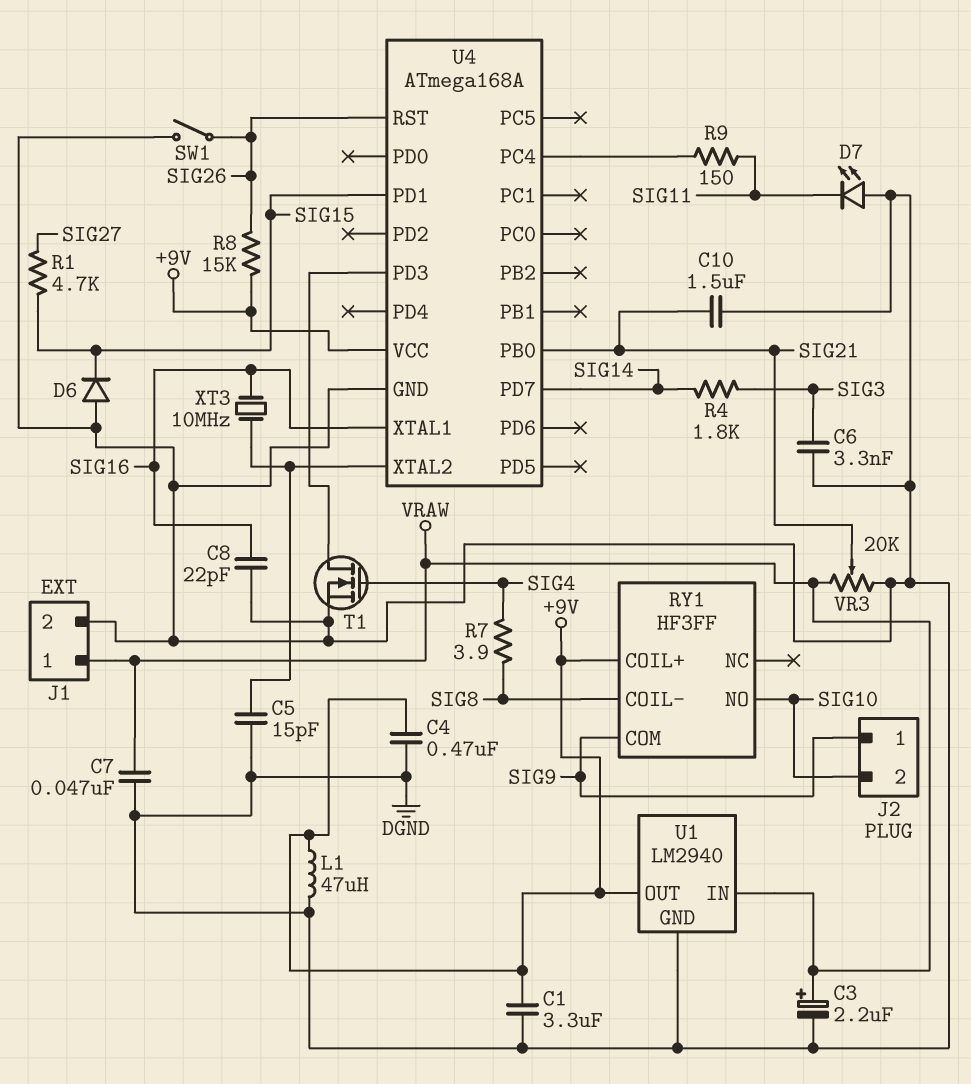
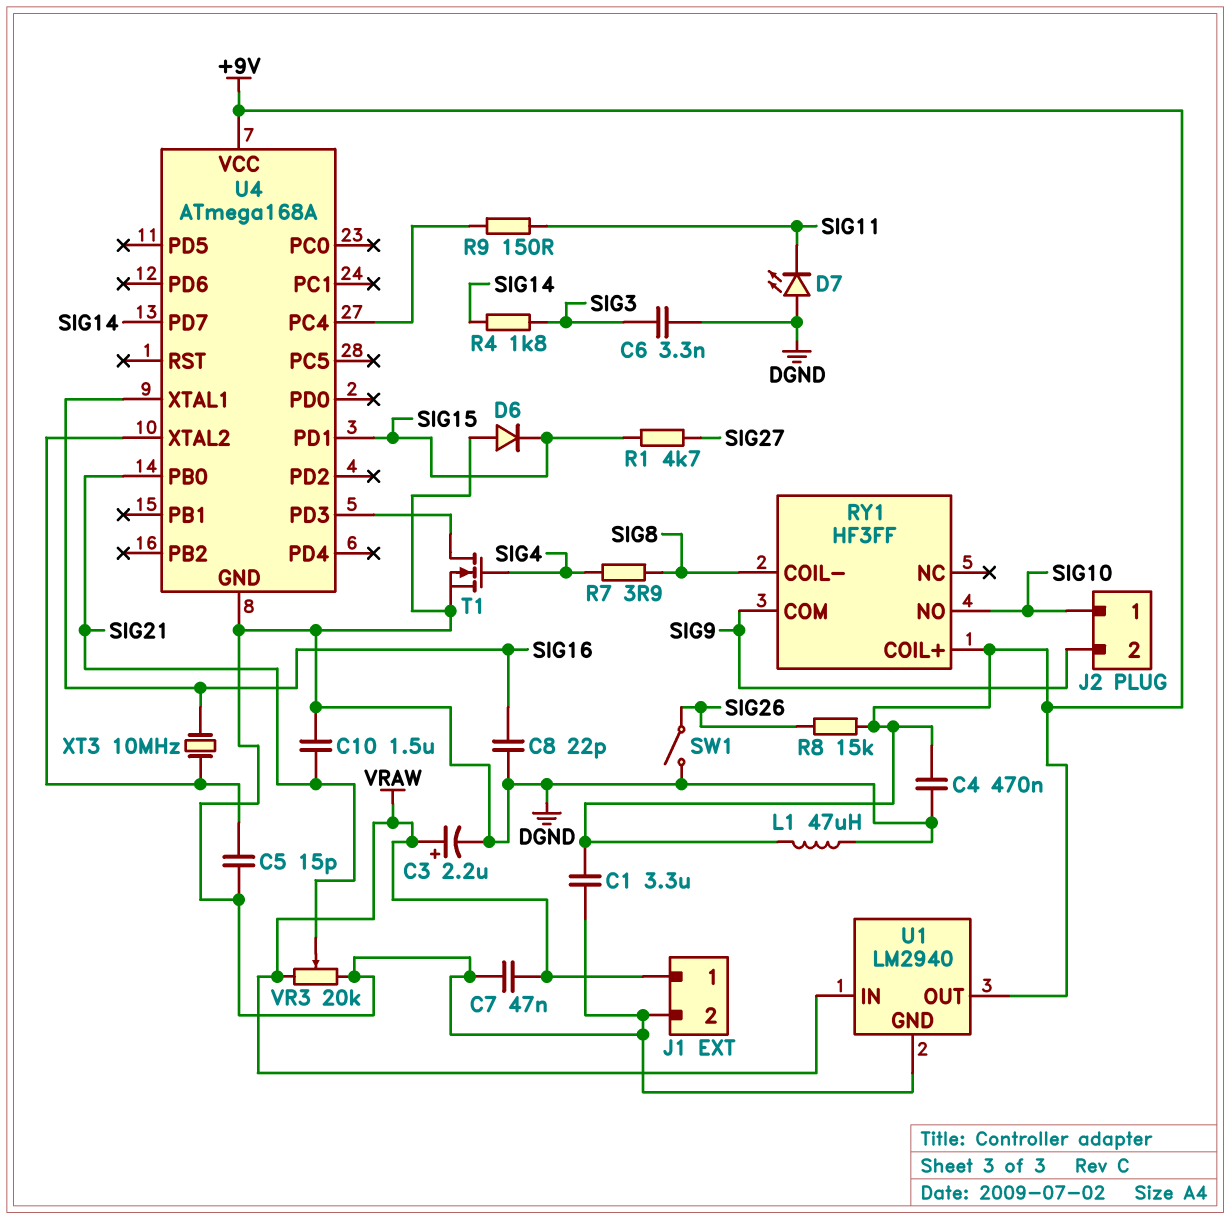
J2 pin 1: SIG9 -> SIG10
J2 pin 2: SIG10 -> SIG9
U4 pin RST: SIG26 -> none

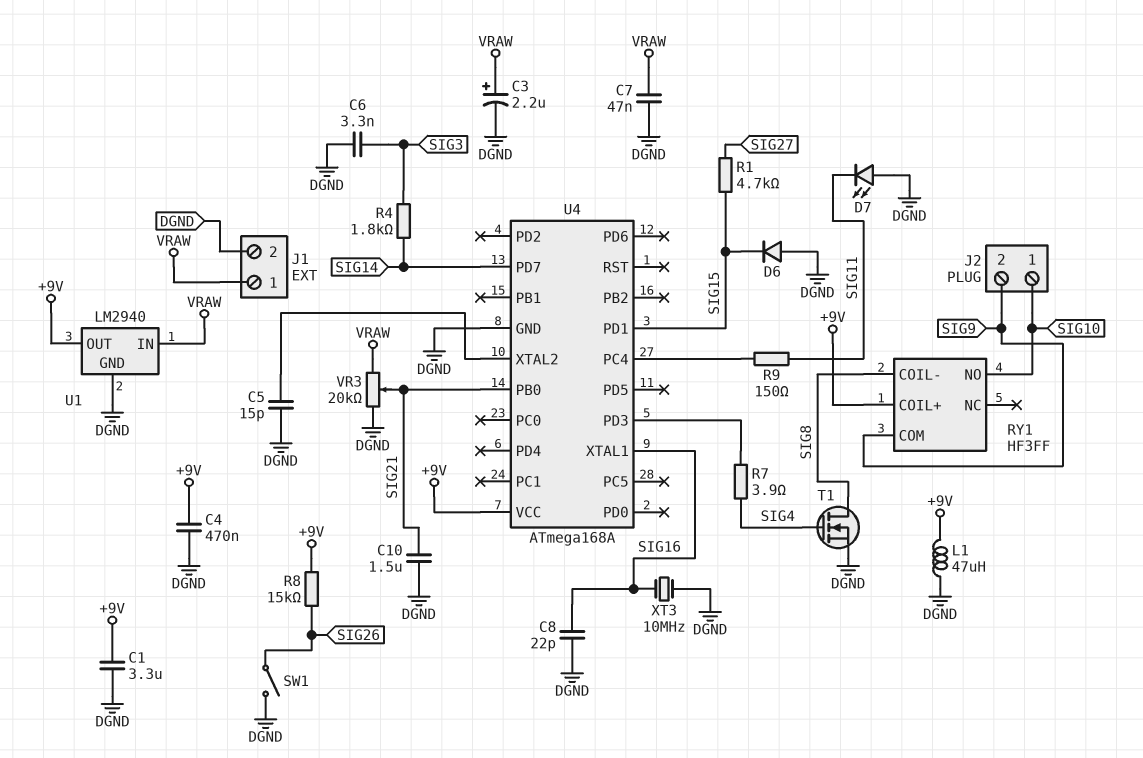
R7: 3.9 (SIG4, SIG8) -> 3.9 (SIG4, U4/PD3)
T1: NMOS (G SIG4, D U4/PD3, S DGND) -> NMOS (G SIG4, D SIG8, S DGND)
XT3: 10MHz (SIG16, U4/XTAL2) -> 10MHz (DGND, SIG16)

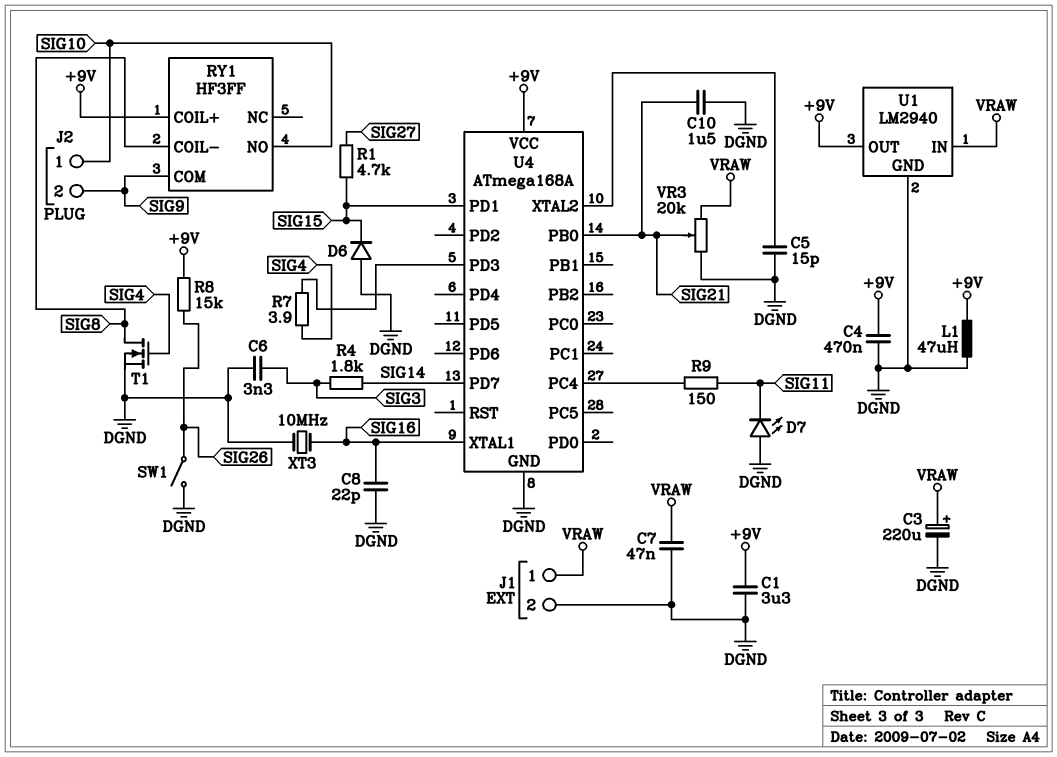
C3: 2.2uF (plus VRAW, minus DGND) -> 220uF (plus VRAW, minus DGND)

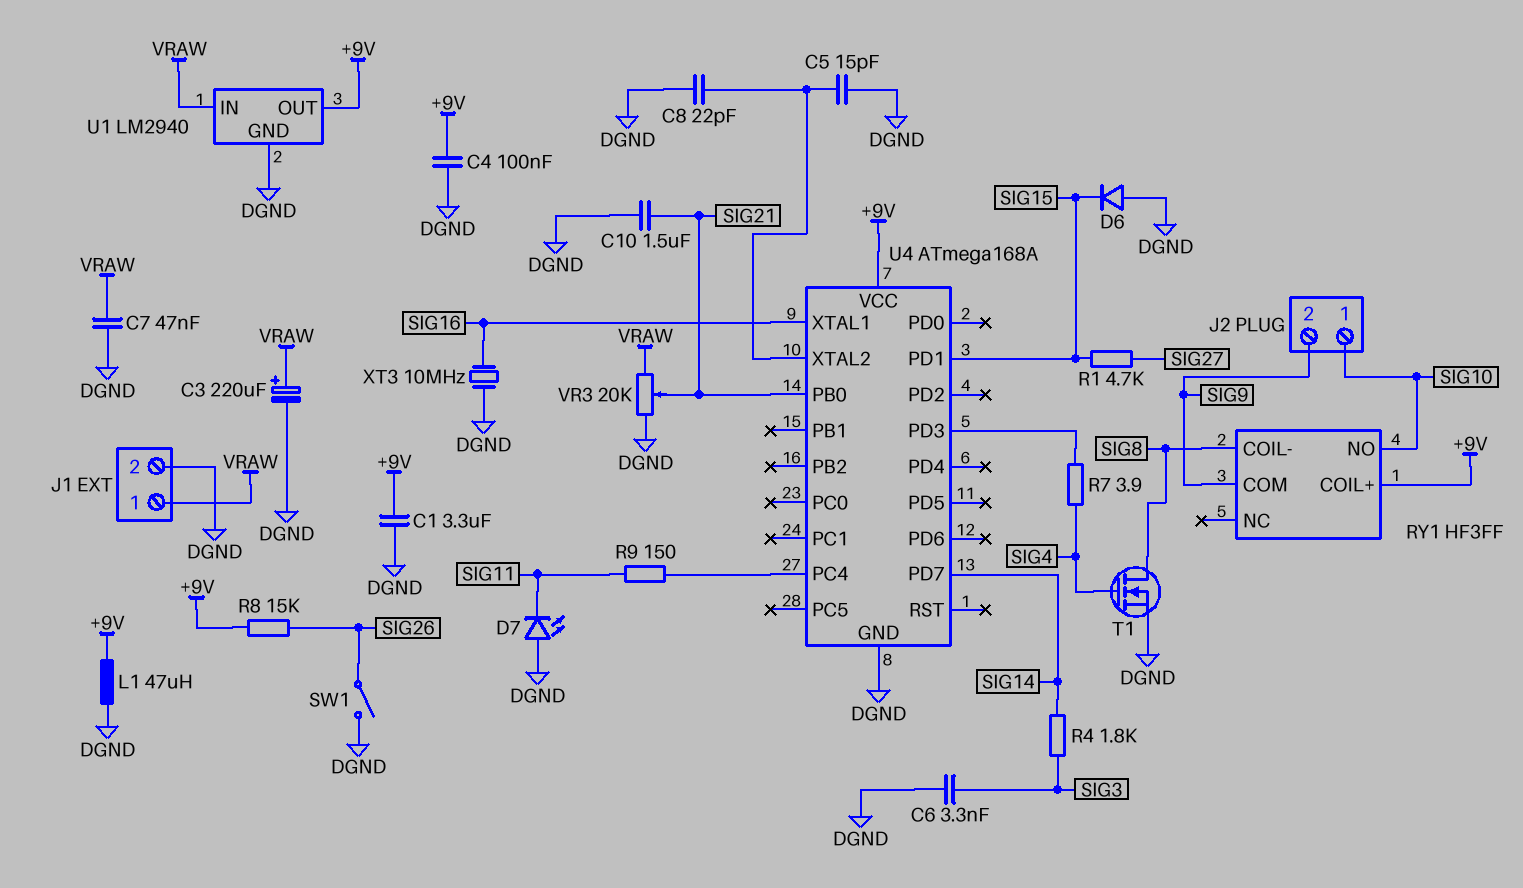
C4: 470nF (+9V, DGND) -> 100nF (+9V, DGND)
C8: 22pF (DGND, SIG16) -> 22pF (DGND, U4/XTAL2)

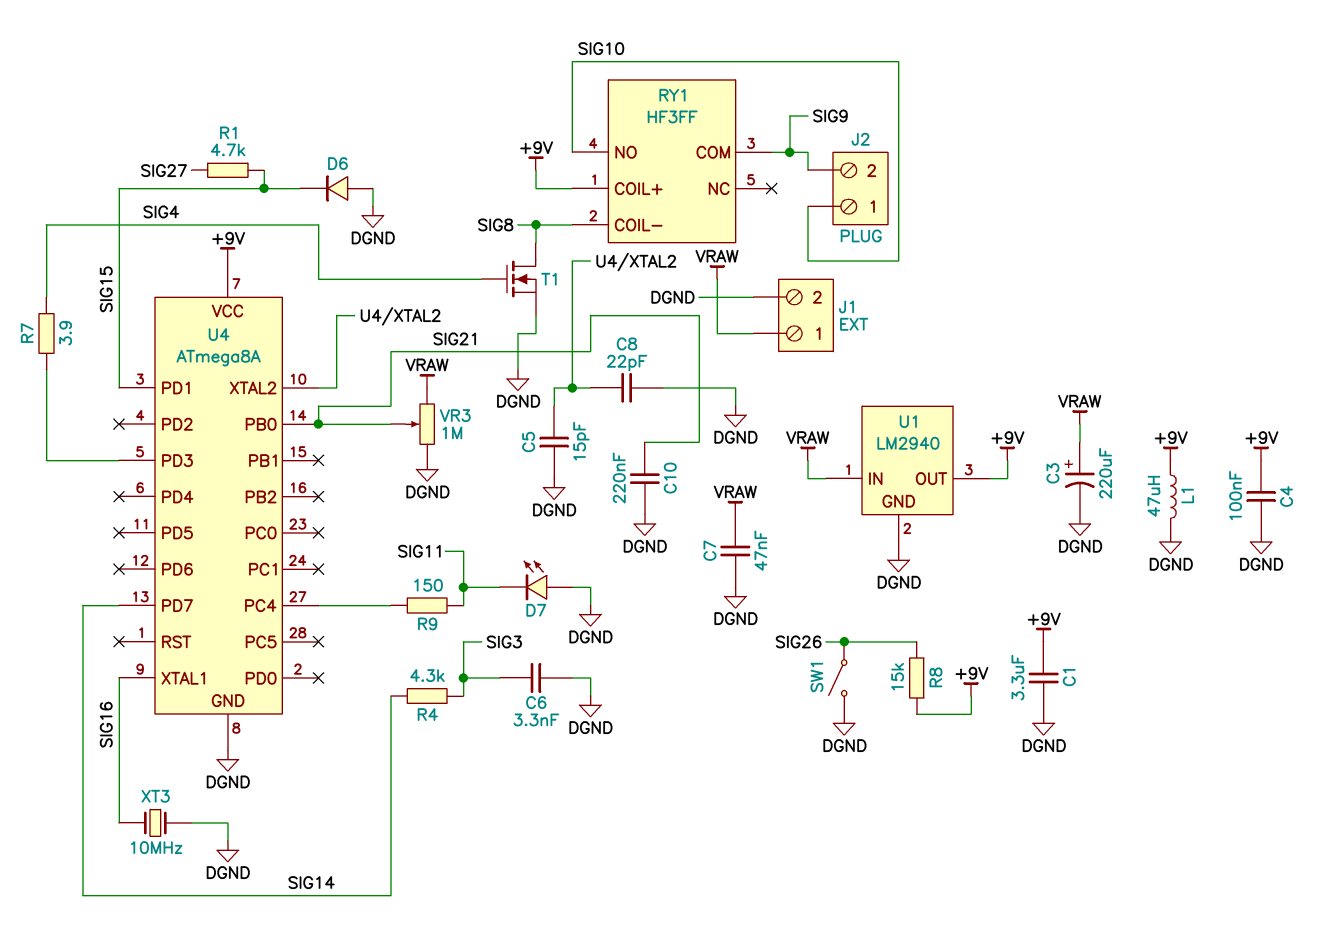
C10: 1.5uF (DGND, SIG21) -> 220nF (DGND, SIG21)
R4: 1.8k (SIG3, SIG14) -> 4.3k (SIG3, SIG14)
U4: ATmega168A -> ATmega8A
VR3: 20k (DGND, VRAW, wiper SIG21) -> 1M (DGND, VRAW, wiper SIG21)

